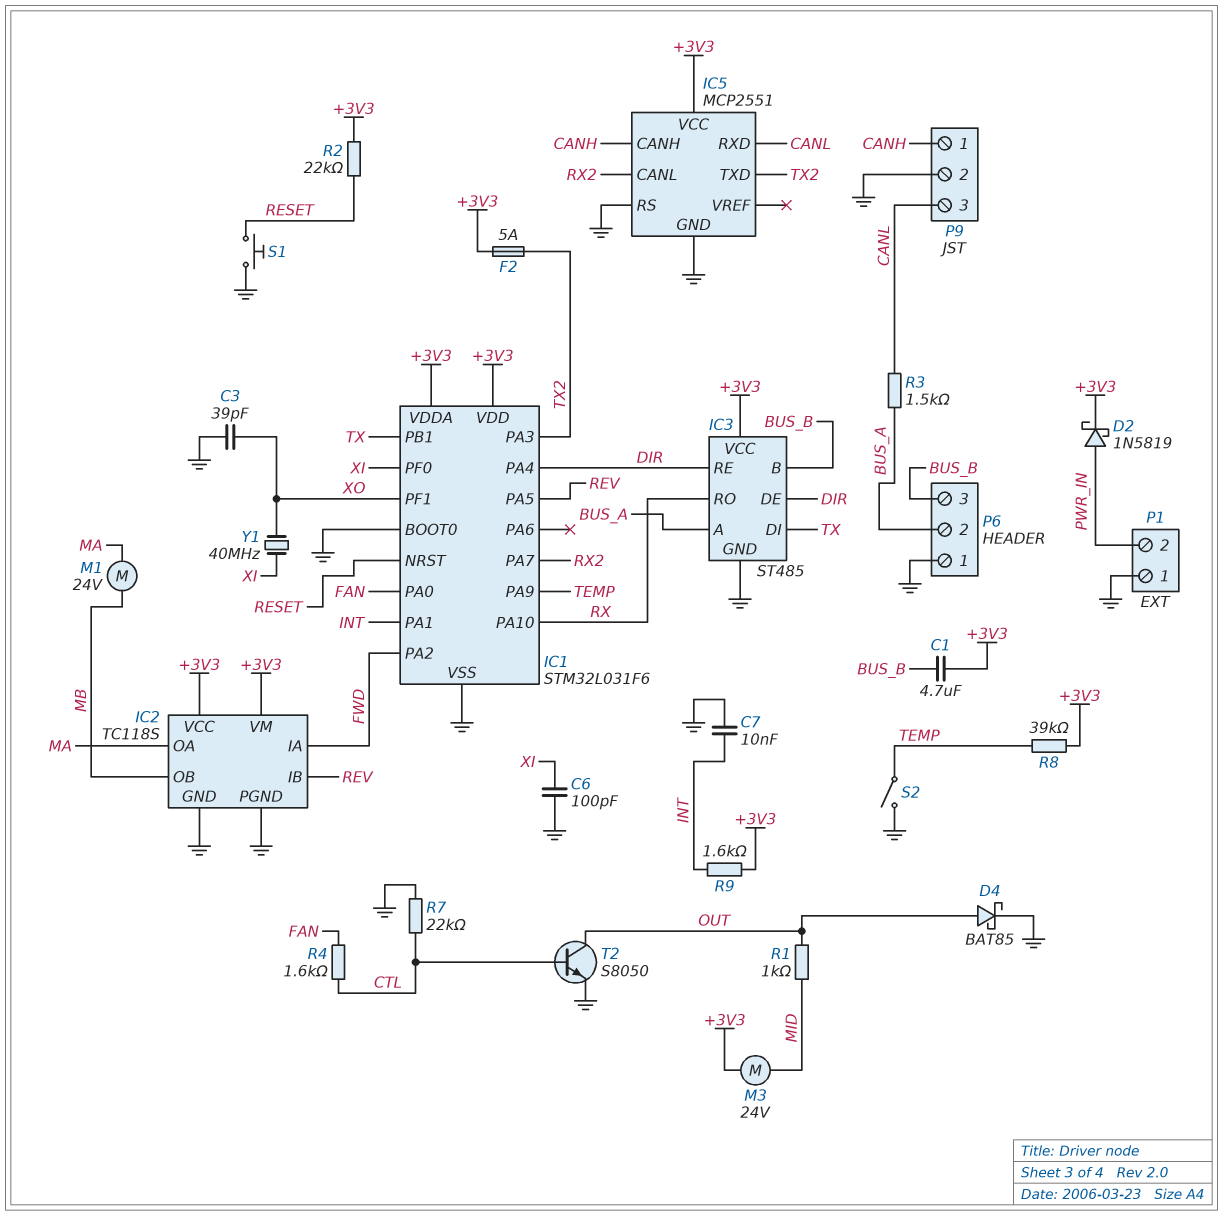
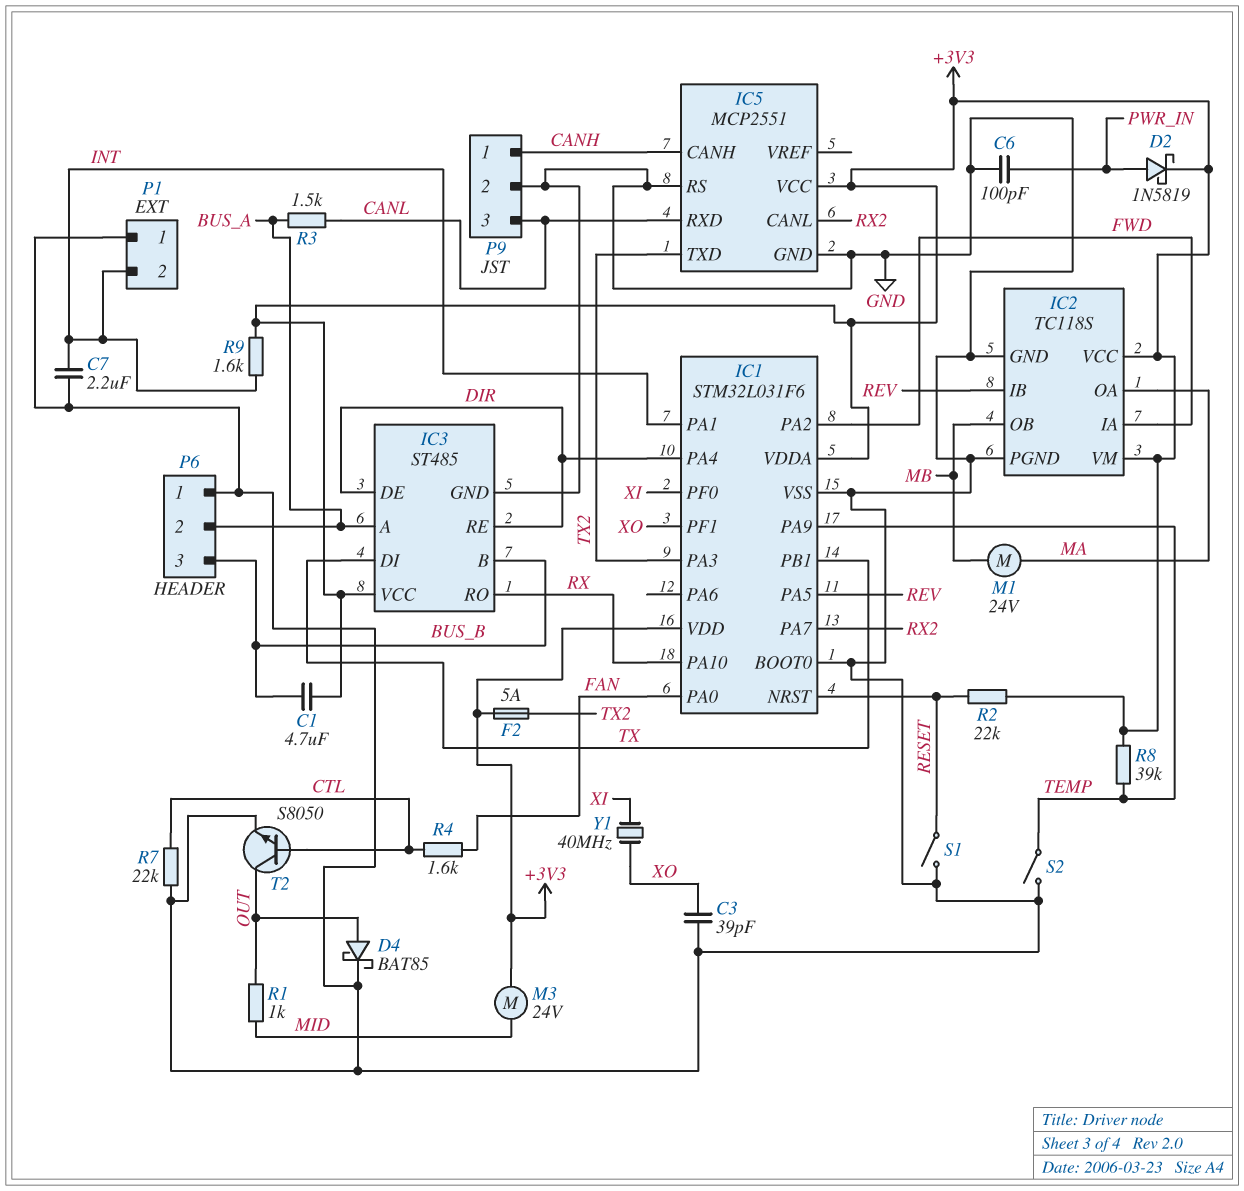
C6: 100pF (GND, XI) -> 100pF (GND, PWR_IN)
C7: 10nF (GND, INT) -> 2.2uF (GND, INT)
P1 pin 2: PWR_IN -> INT
S1: button (GND, RESET) -> switch (GND, RESET)

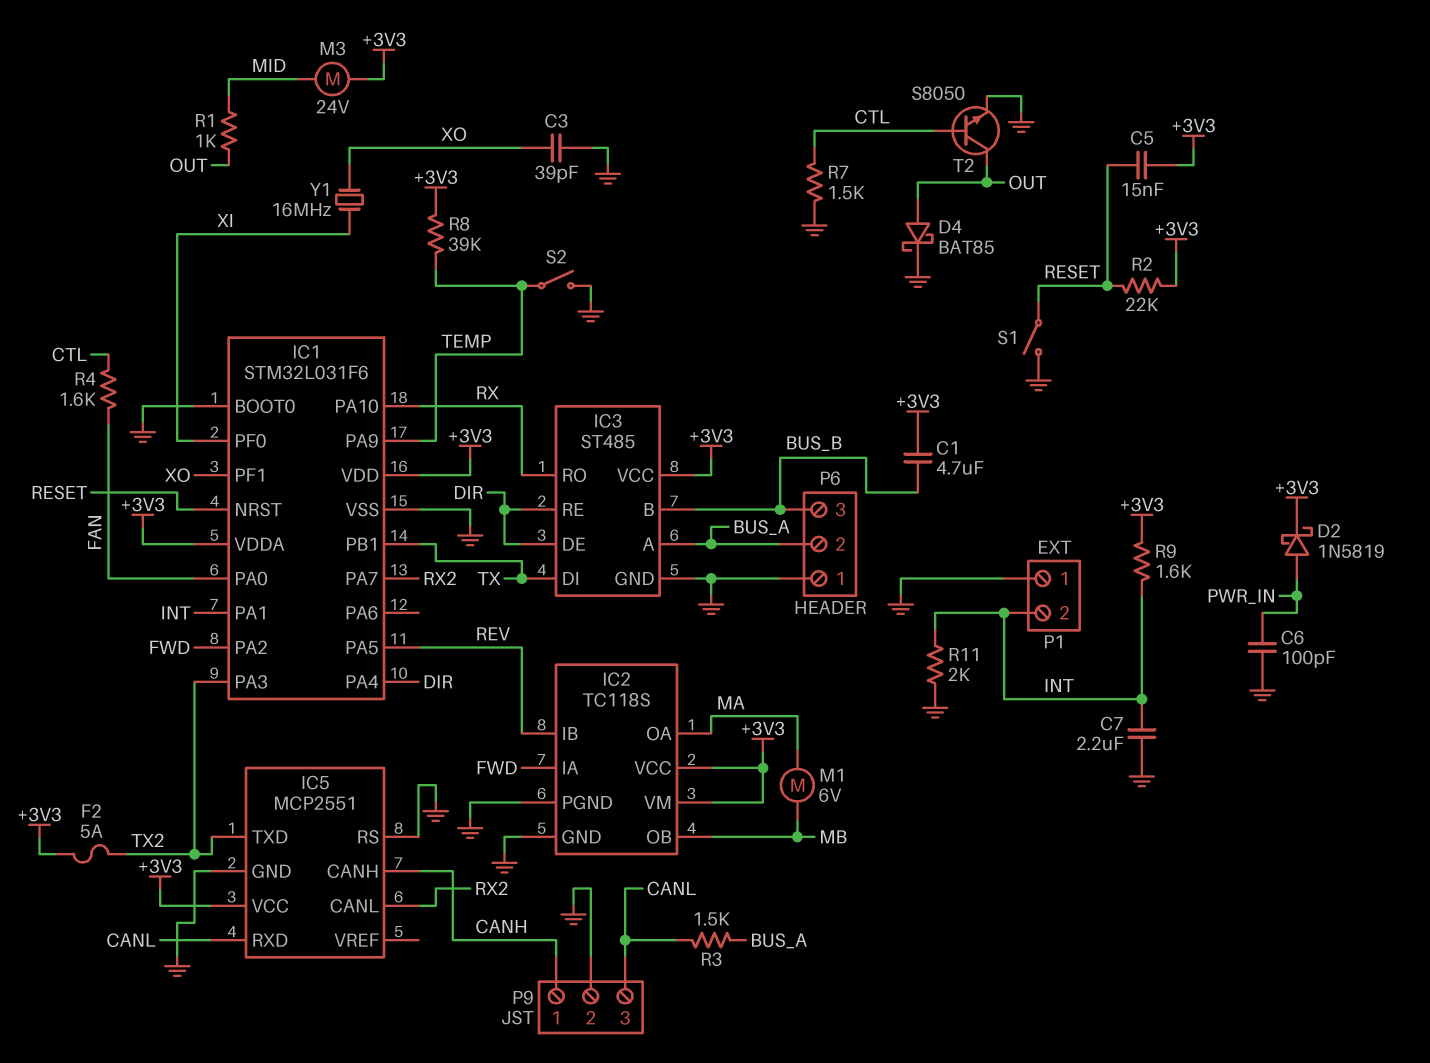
C5: none -> 15nF (+3V3, RESET)
M1: motor 24V (MA, MB) -> motor 6V (MA, MB)
R7: 22k (CTL, GND) -> 1.5k (CTL, GND)
R11: none -> 2k (GND, INT)
Y1: 40MHz (XI, XO) -> 16MHz (XI, XO)

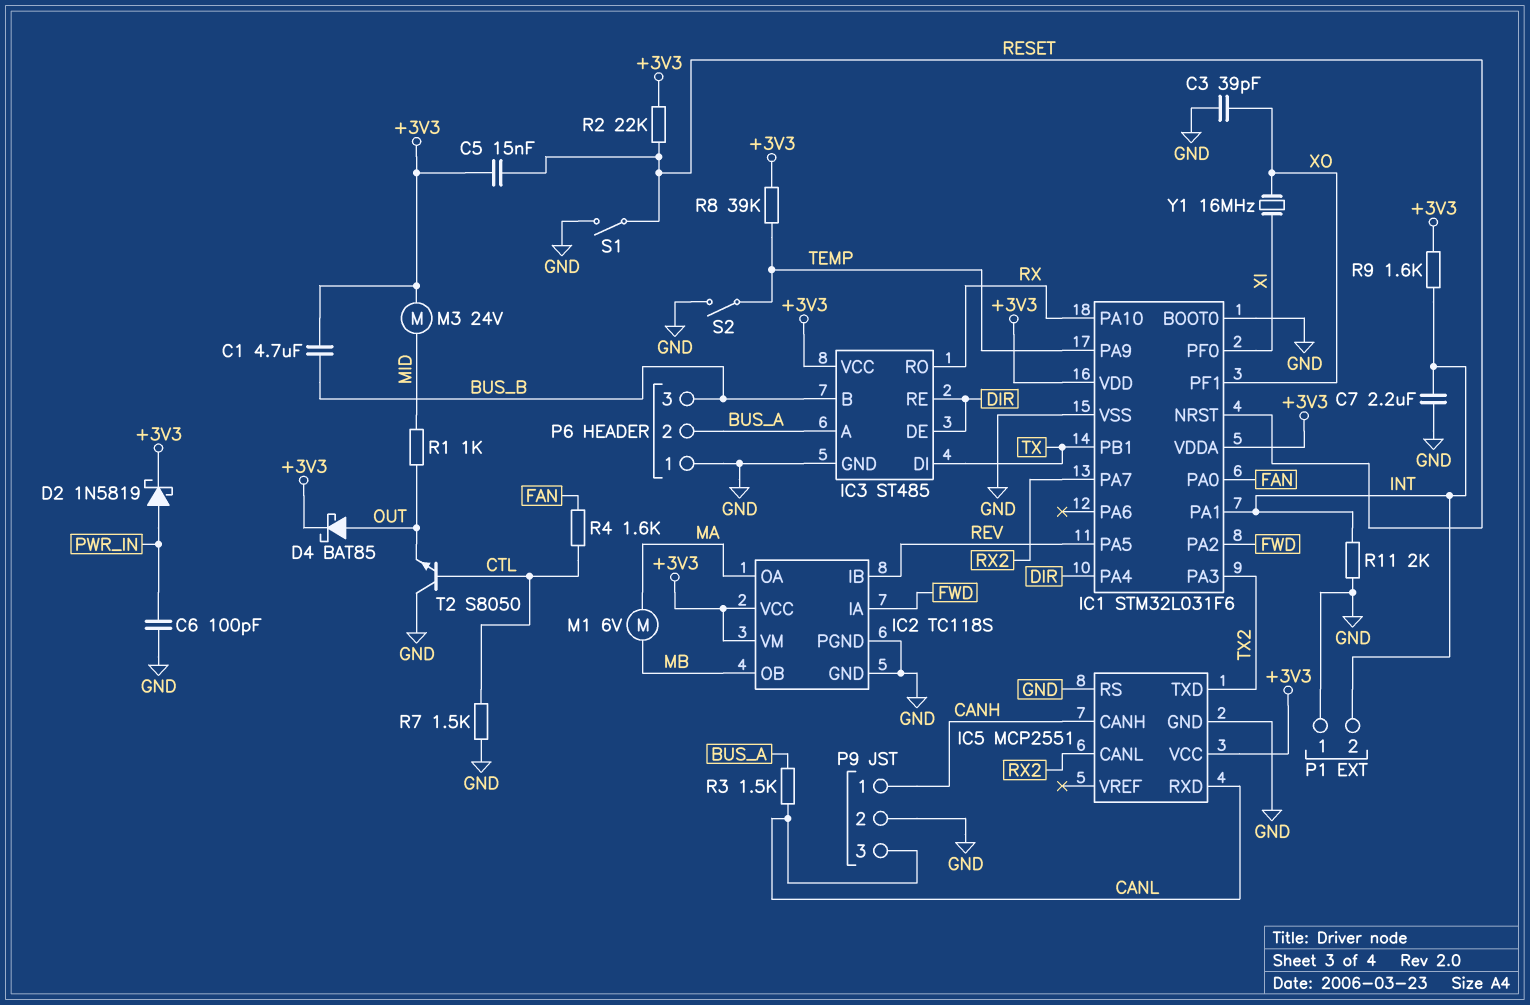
D4: schottky BAT85 (A OUT, K GND) -> schottky BAT85 (A OUT, K +3V3)
F2: 5A (+3V3, TX2) -> none
T2: NPN S8050 (B CTL, C OUT, E GND) -> NPN S8050 (B CTL, C GND, E OUT)

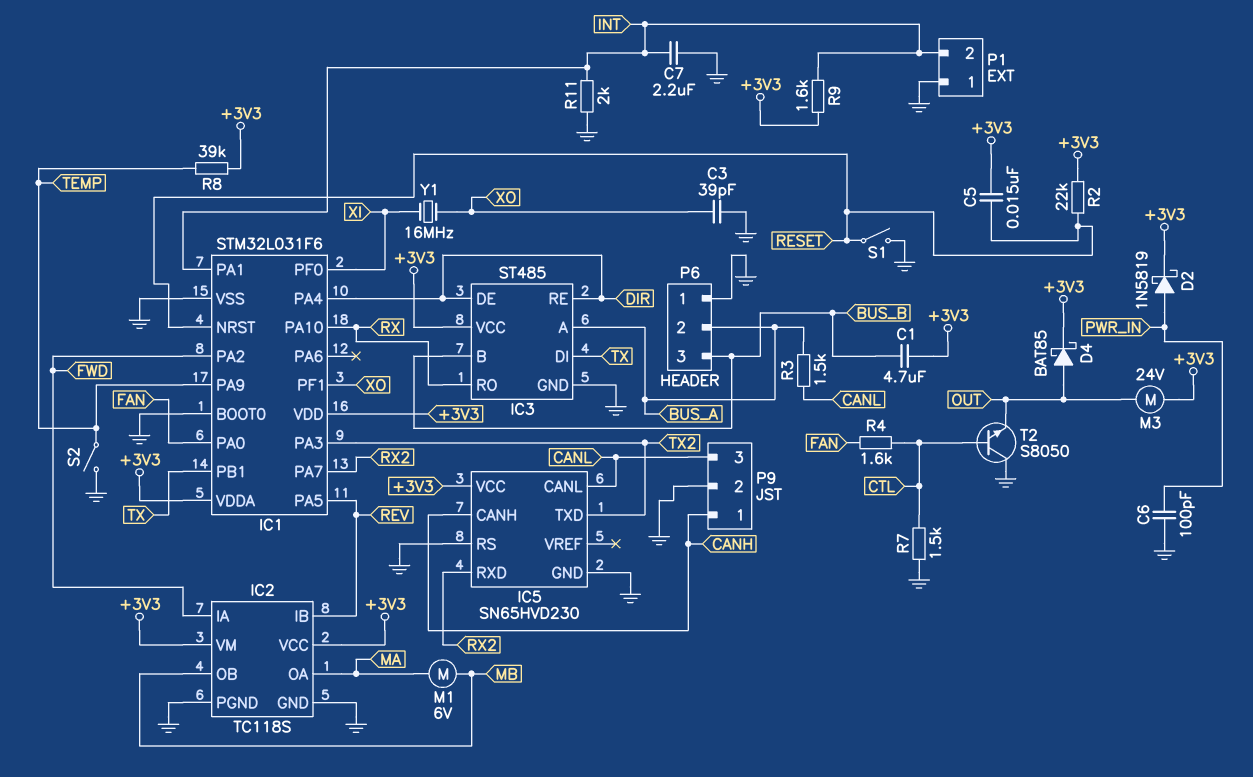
IC5: MCP2551 -> SN65HVD230
IC5 pin CANL: RX2 -> CANL
IC5 pin RXD: CANL -> RX2
M3: motor 24V (+3V3, MID) -> motor 24V (+3V3, OUT)
R1: 1k (MID, OUT) -> none

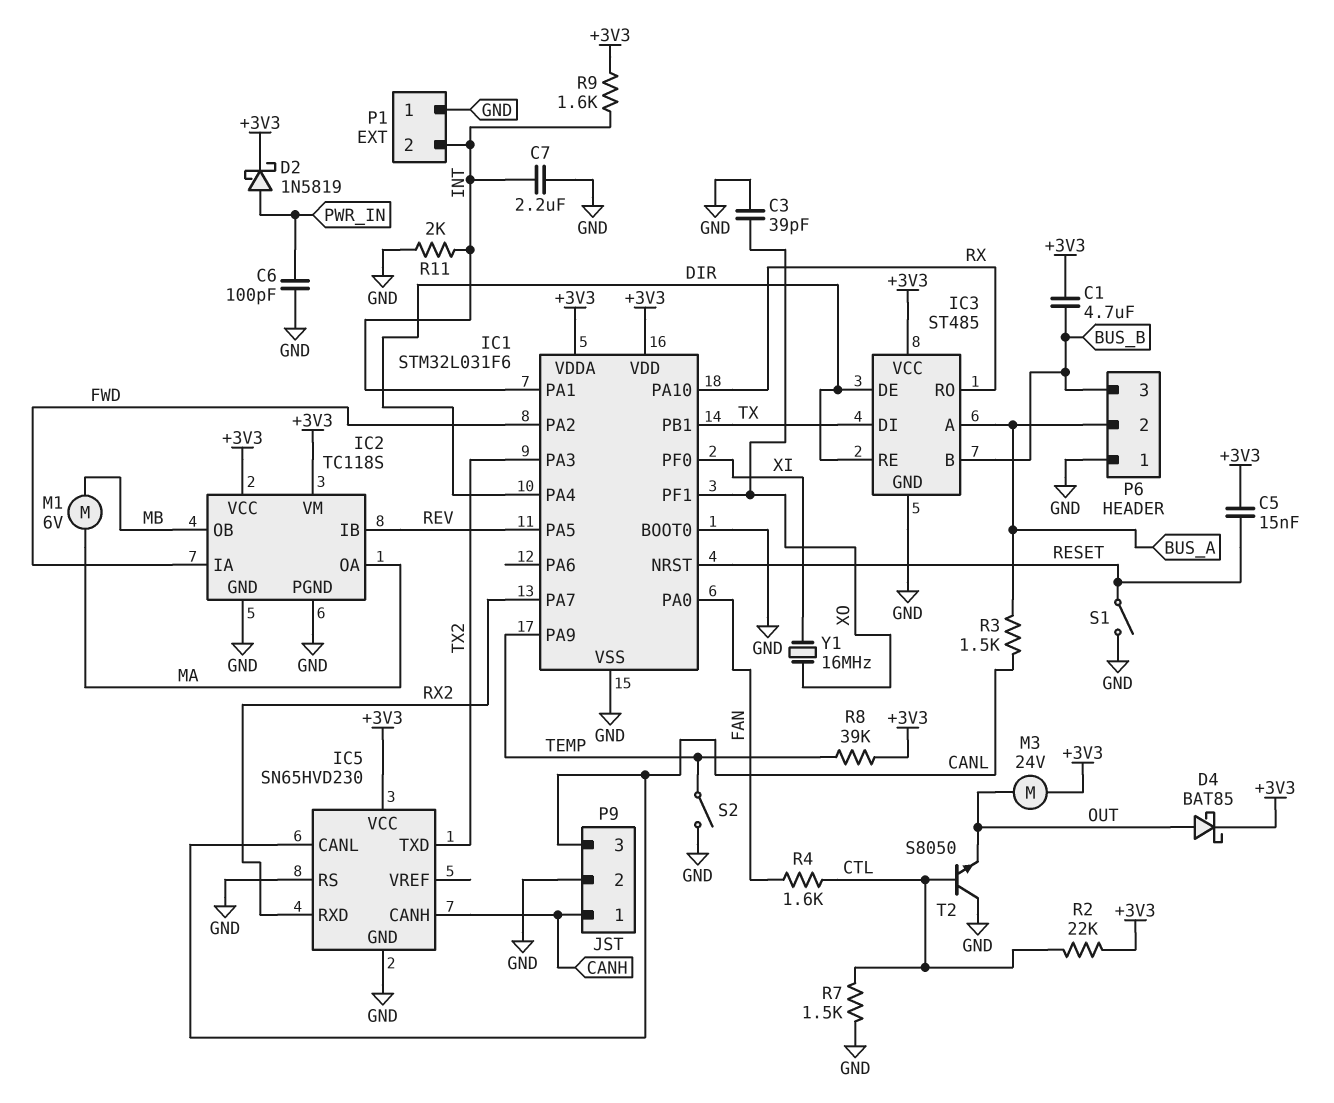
R2: 22k (+3V3, RESET) -> 22k (+3V3, CTL)

